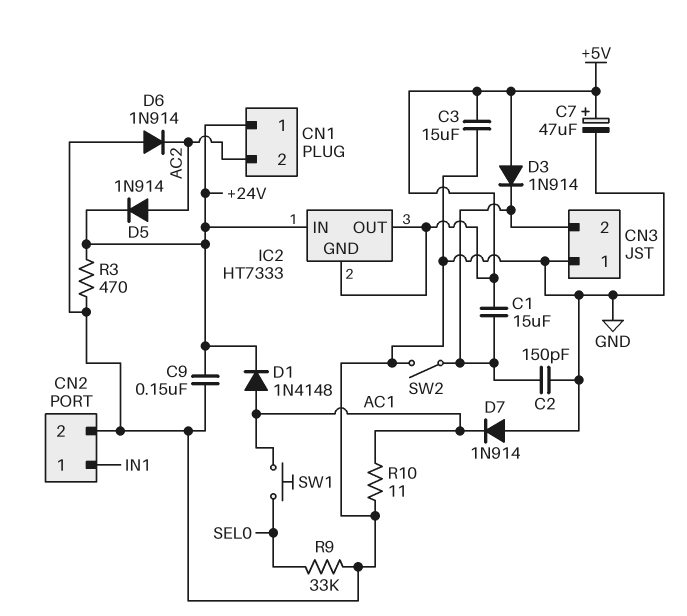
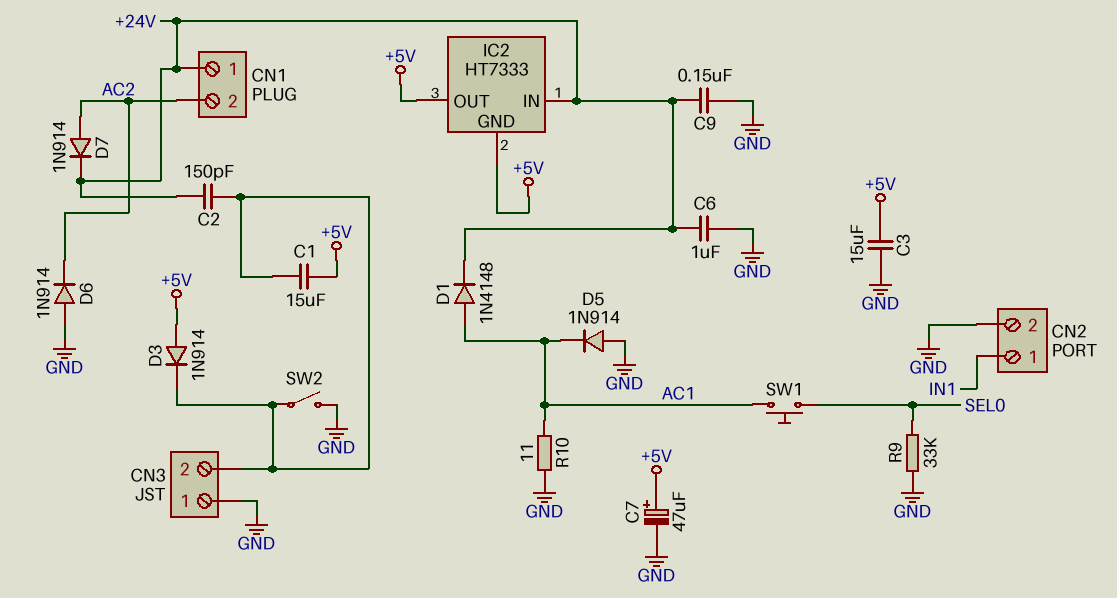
C2: 150pF (CN3/2, GND) -> 150pF (+24V, CN3/2)
C6: none -> 1uF (+24V, GND)
D5: diode 1N914 (A AC2, K +24V) -> diode 1N914 (A GND, K AC1)
D7: diode 1N914 (A GND, K AC1) -> diode 1N914 (A AC2, K +24V)
R3: 470 (+24V, GND) -> none

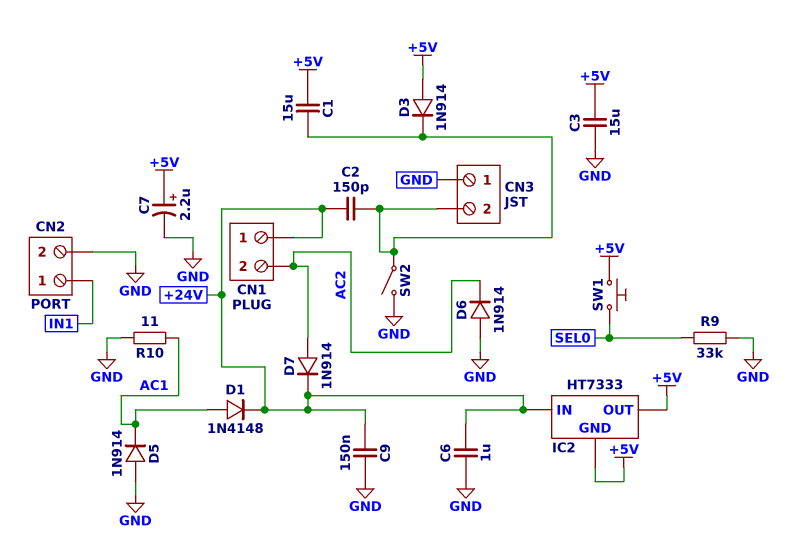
C7: 47uF (plus +5V, minus GND) -> 2.2uF (plus +5V, minus GND)
SW1: button (AC1, SEL0) -> button (+5V, SEL0)

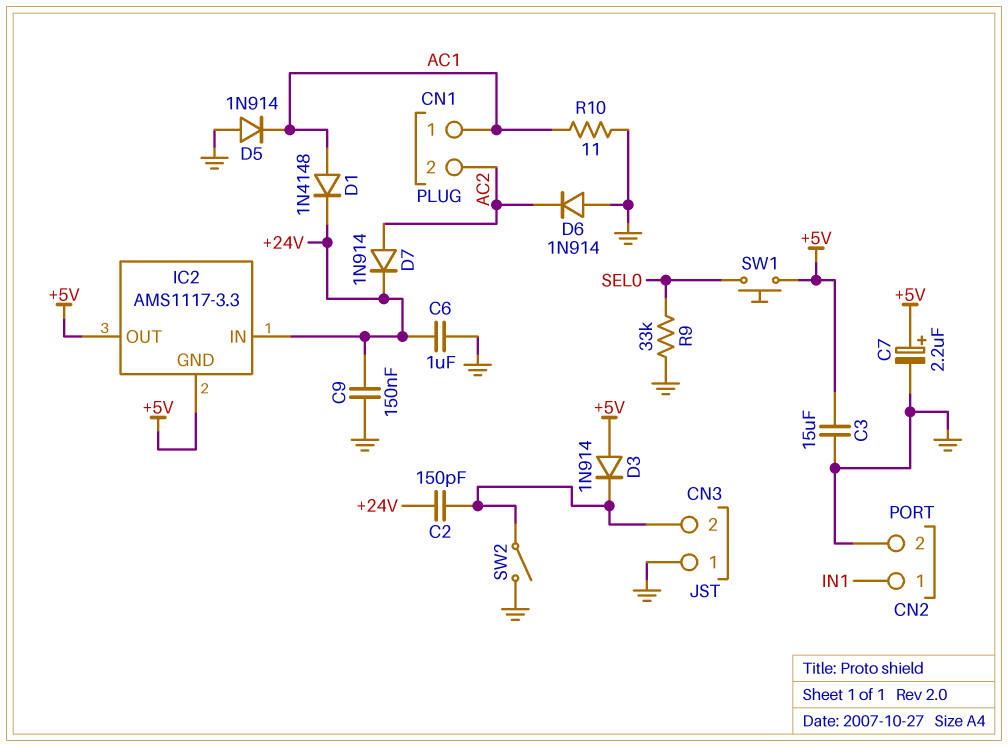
C1: 15uF (+5V, CN3/2) -> none
CN1 pin 1: +24V -> AC1
IC2: HT7333 -> AMS1117-3.3

